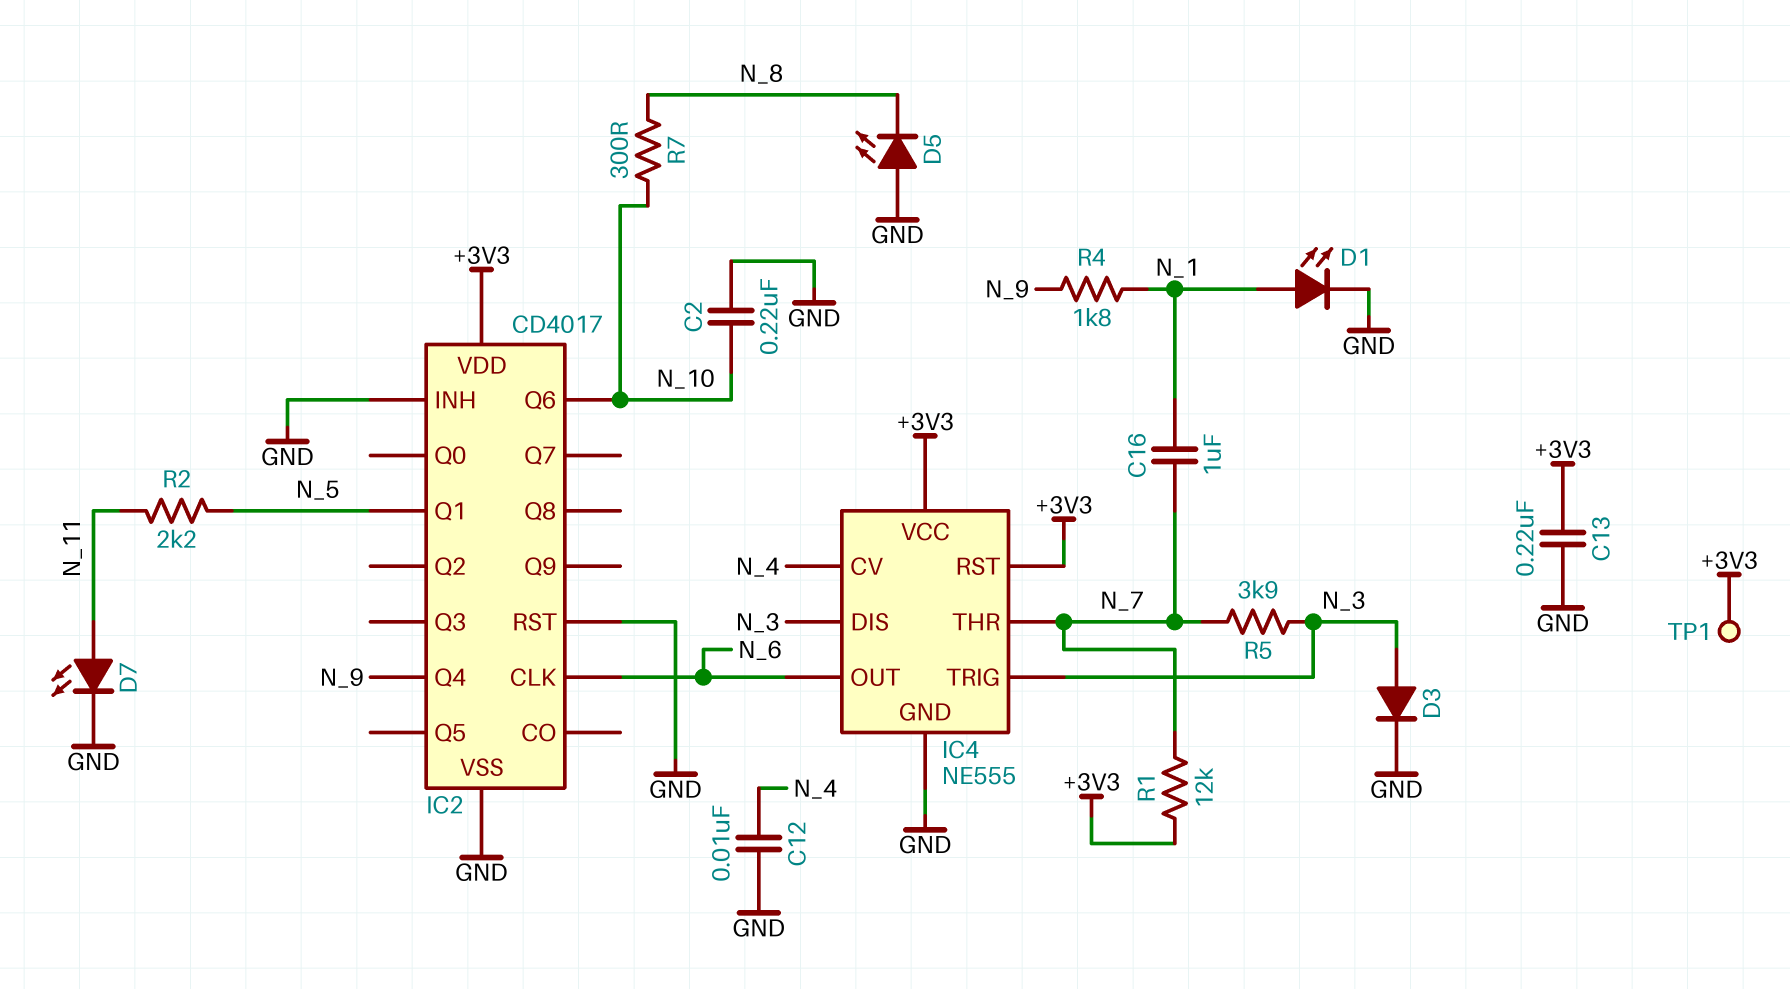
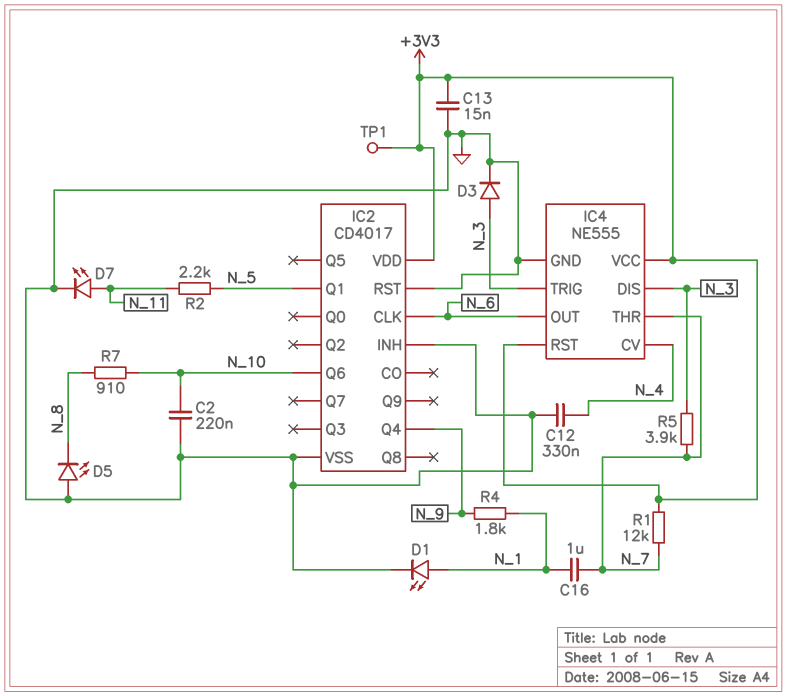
C12: 10nF (GND, N_4) -> 330nF (GND, N_4)
C13: 220nF (+3V3, GND) -> 15nF (+3V3, GND)
R7: 300 (N_8, N_10) -> 910 (N_8, N_10)

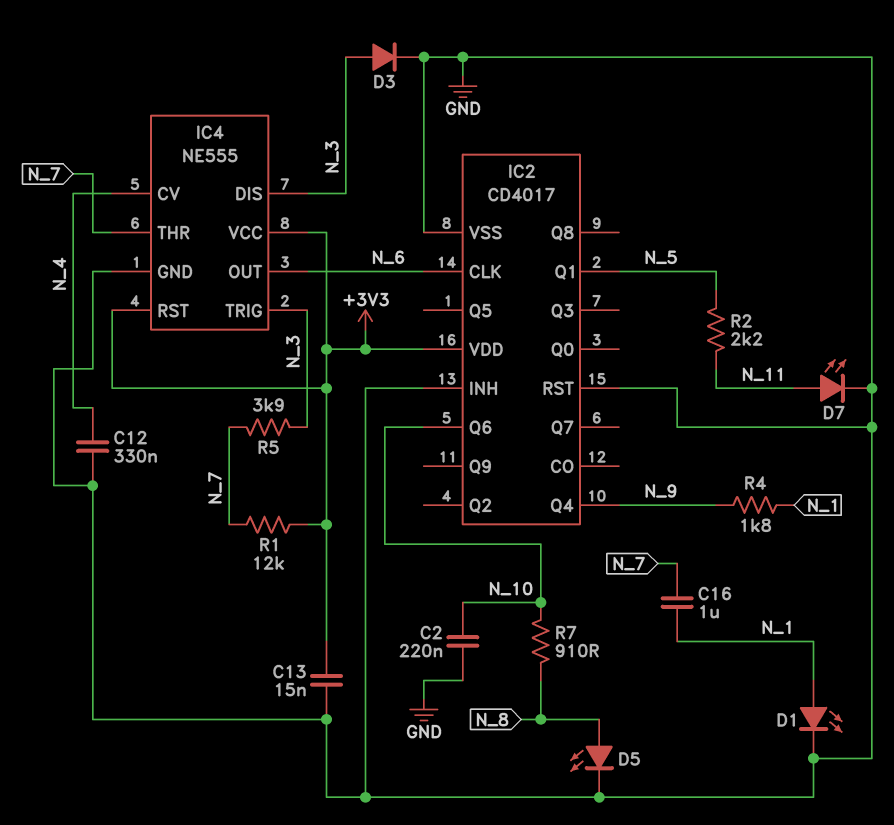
D5: LED (A GND, K N_8) -> LED (A N_8, K GND)
TP1: test point (+3V3) -> none

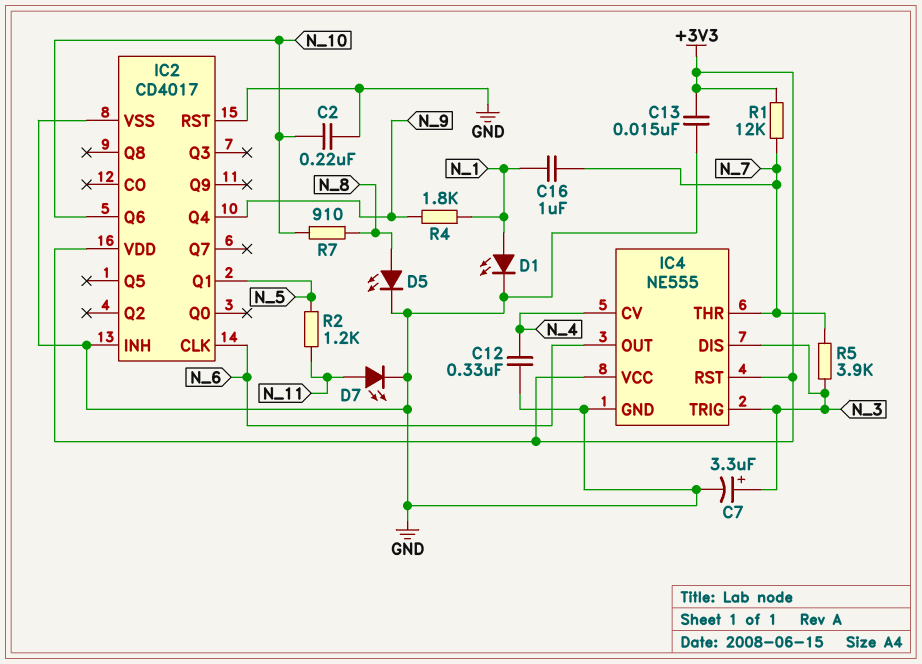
C7: none -> 3.3uF (plus N_3, minus GND)
D3: diode (A N_3, K GND) -> none
R2: 2.2k (N_5, N_11) -> 1.2k (N_5, N_11)

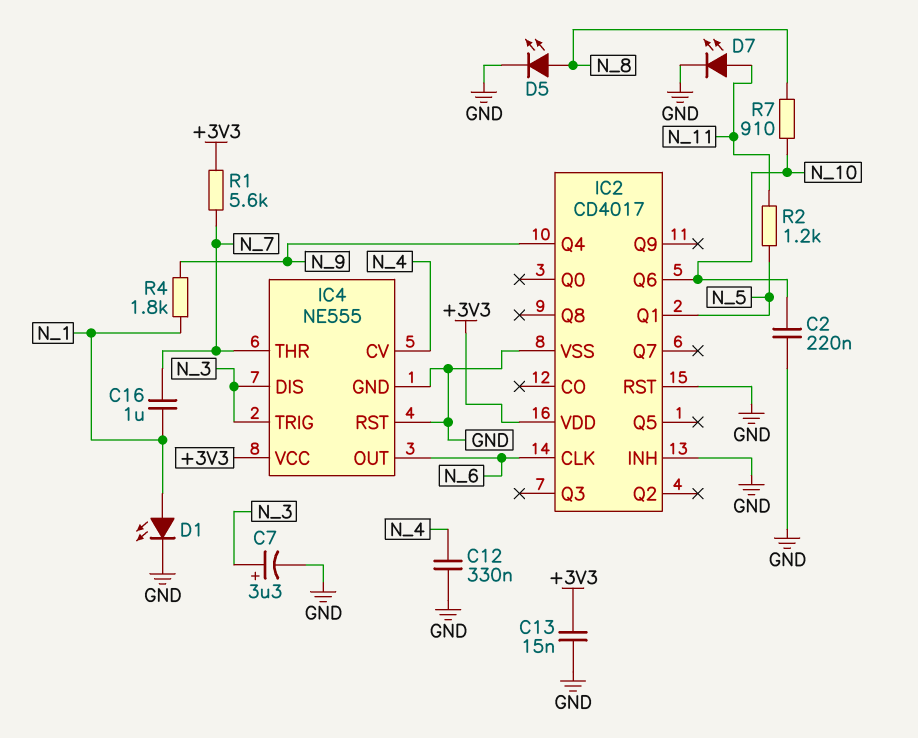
IC4 pin RST: +3V3 -> GND
R1: 12k (+3V3, N_7) -> 5.6k (+3V3, N_7)
R5: 3.9k (N_3, N_7) -> none

